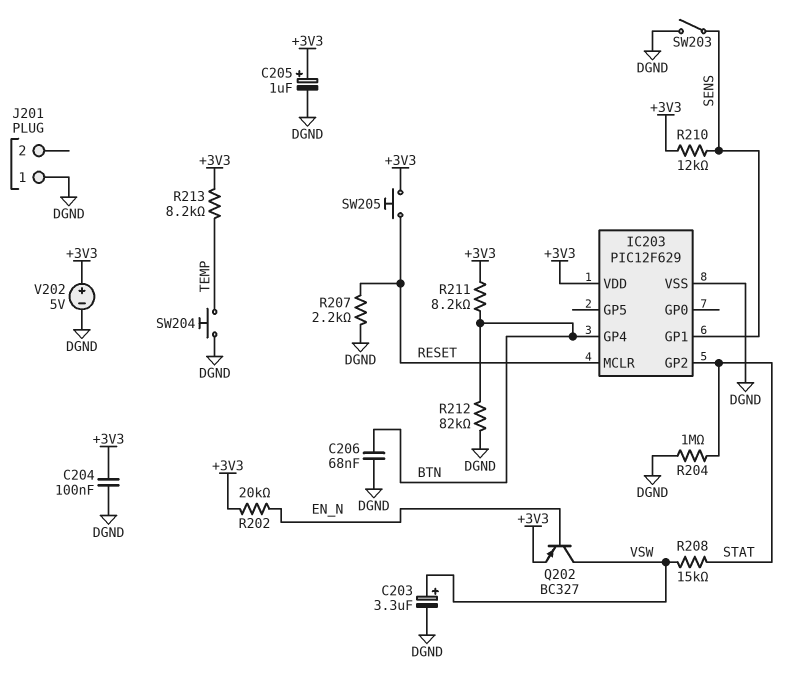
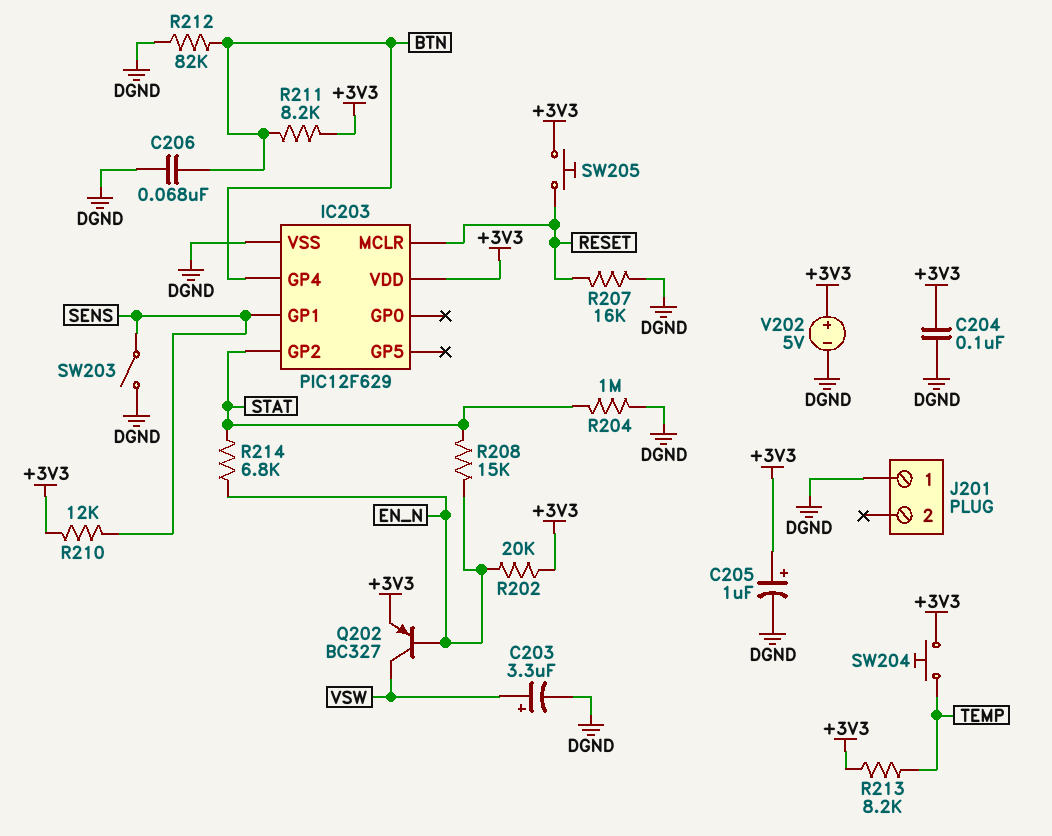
R207: 2.2k (DGND, RESET) -> 16k (DGND, RESET)
R208: 15k (STAT, VSW) -> 15k (EN_N, STAT)
R214: none -> 6.8k (EN_N, STAT)
SW204: button (DGND, TEMP) -> button (+3V3, TEMP)

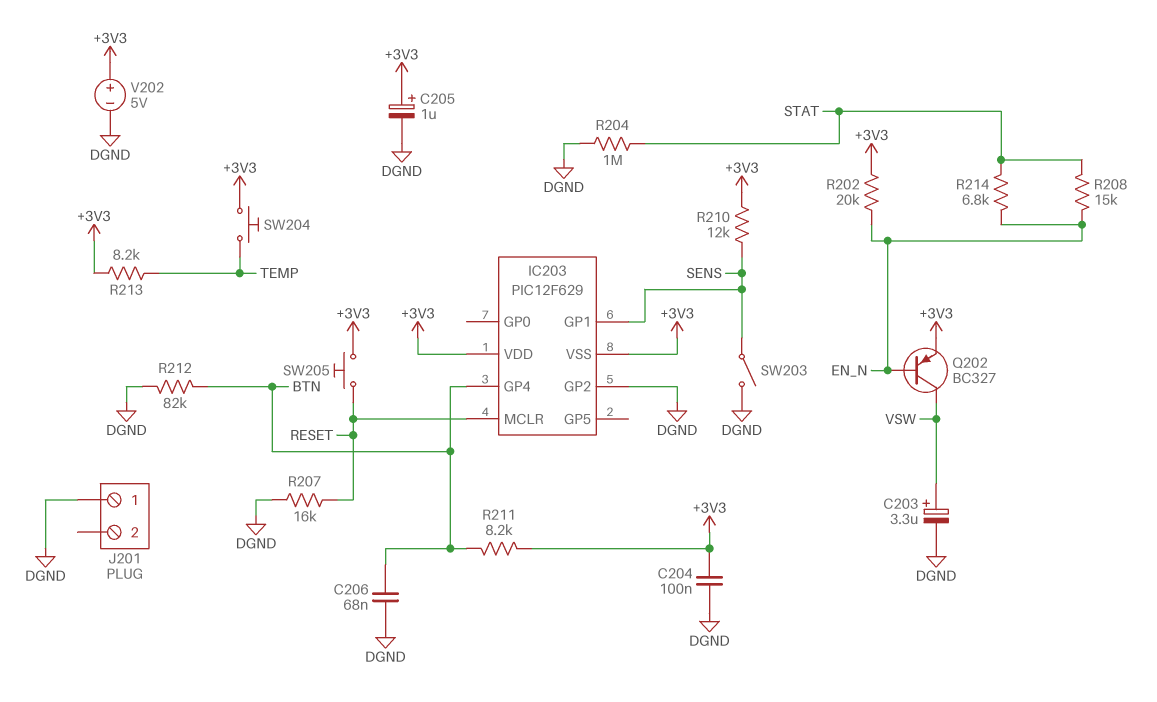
IC203 pin GP2: STAT -> DGND
IC203 pin VSS: DGND -> +3V3

